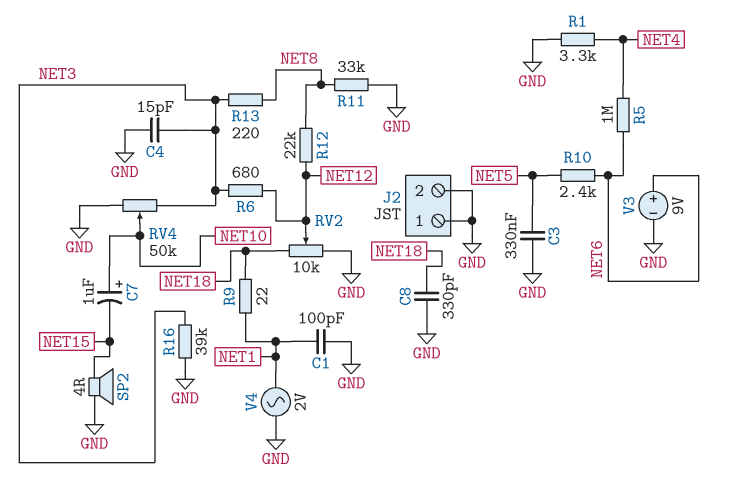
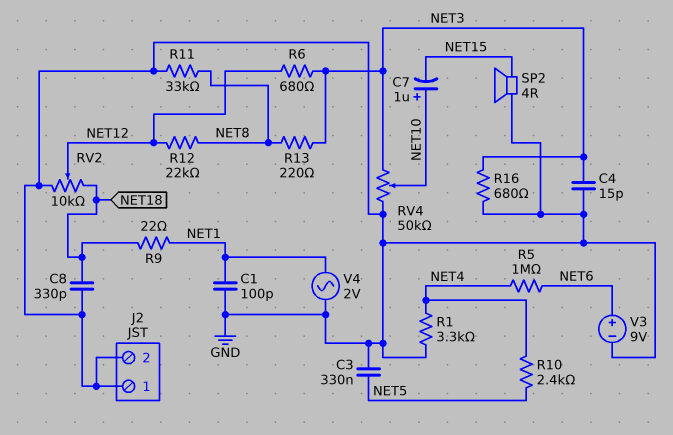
R10: 2.4k (NET5, NET6) -> 2.4k (NET4, NET5)
R16: 39k (GND, NET3) -> 680 (GND, NET3)

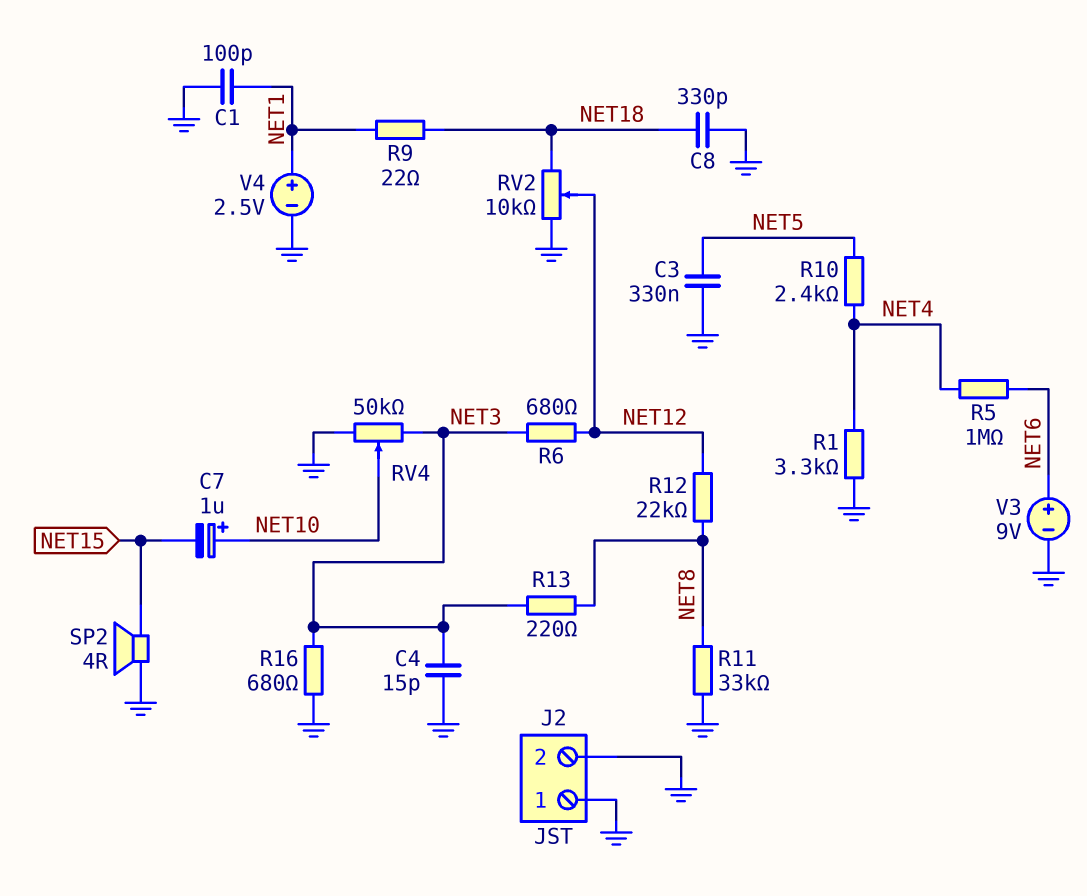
V4: AC 2V (GND, NET1) -> 2.5V (plus NET1, minus GND)

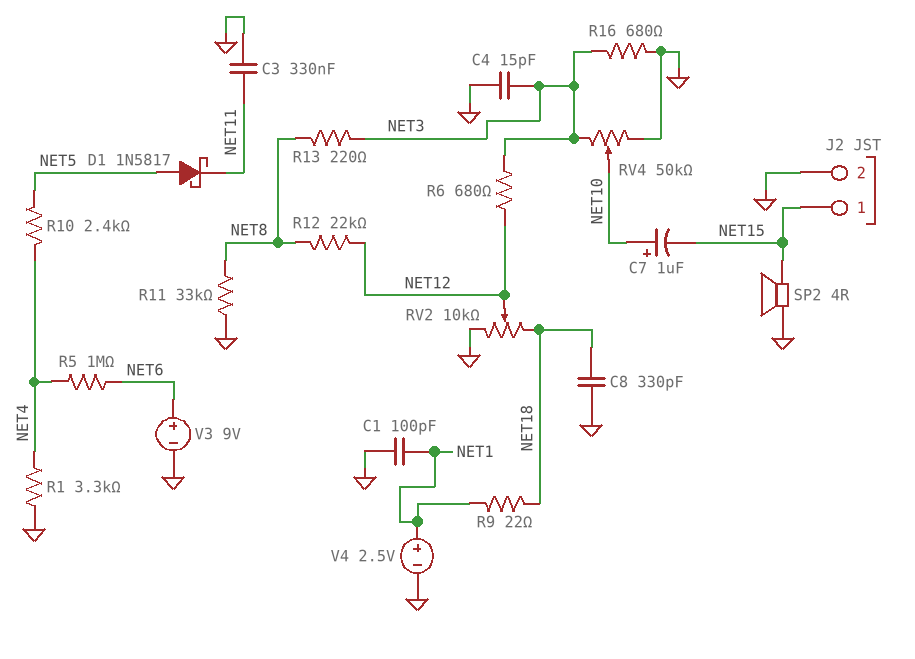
C3: 330nF (GND, NET5) -> 330nF (GND, NET11)
D1: none -> schottky 1N5817 (A NET5, K NET11)
J2 pin 1: GND -> NET15

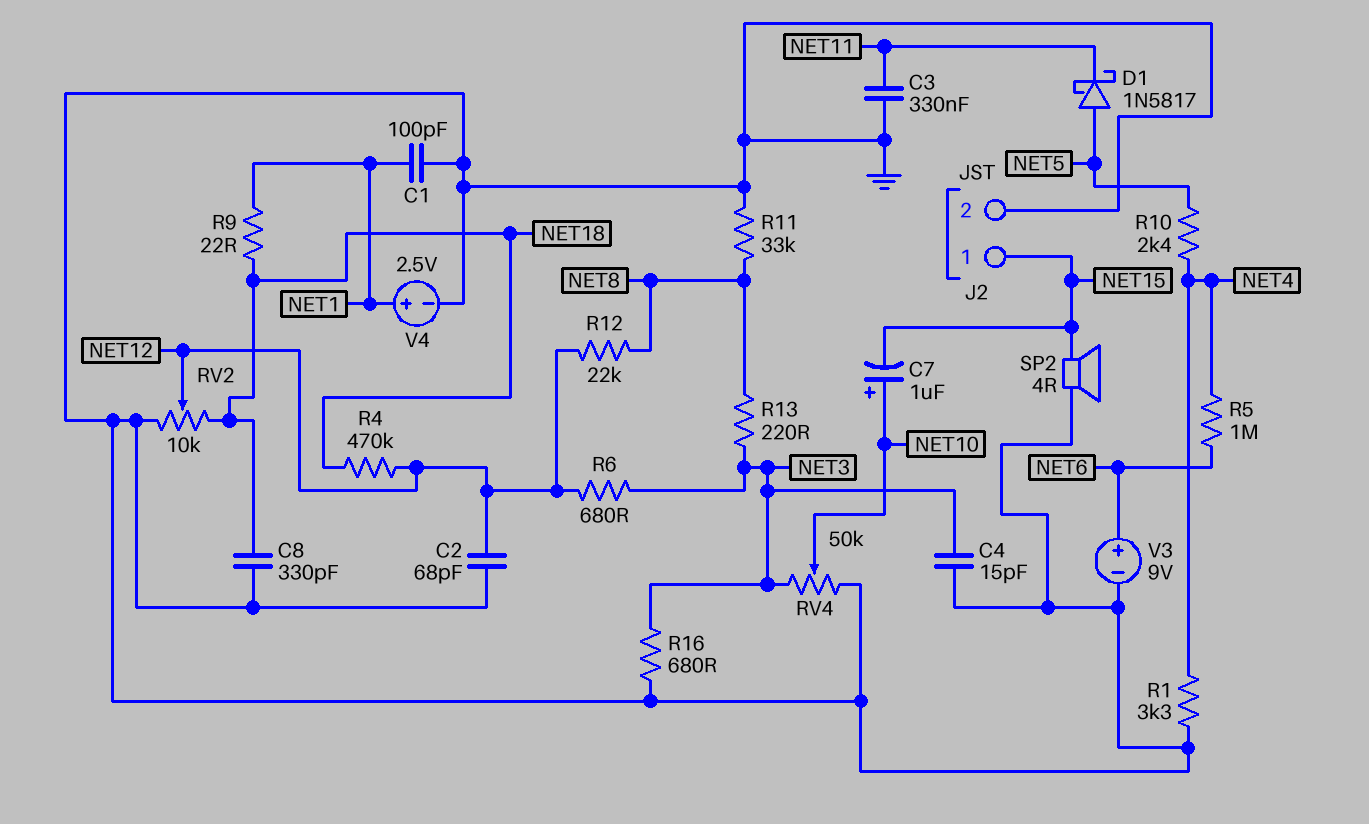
C2: none -> 68pF (GND, NET12)
R4: none -> 470k (NET12, NET18)

